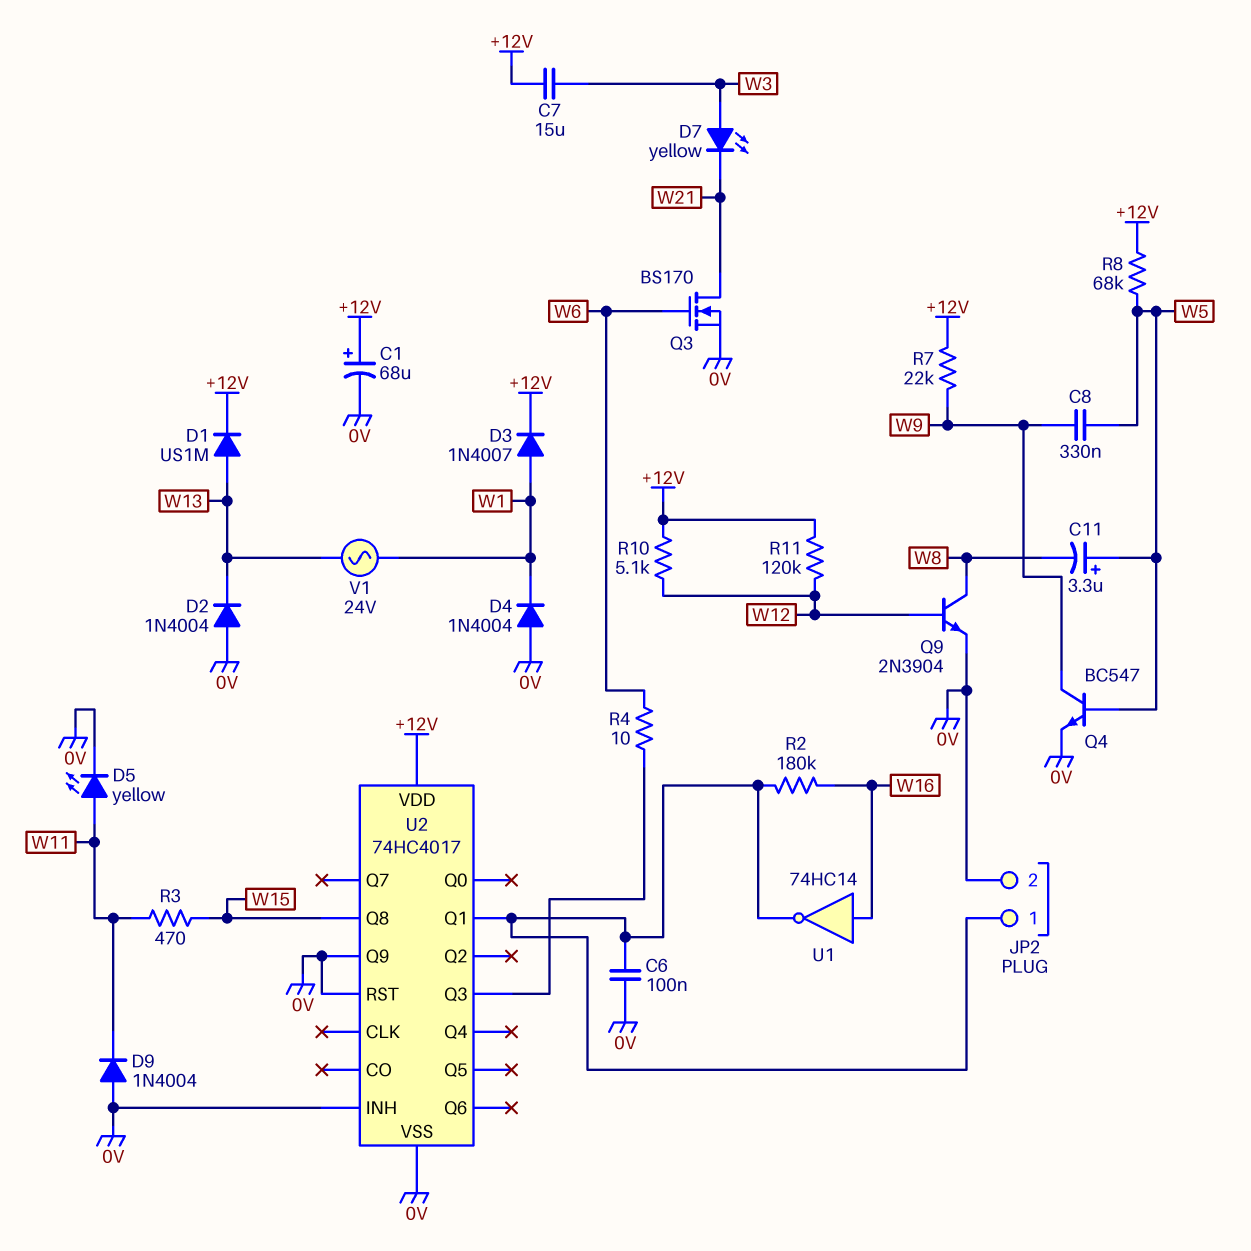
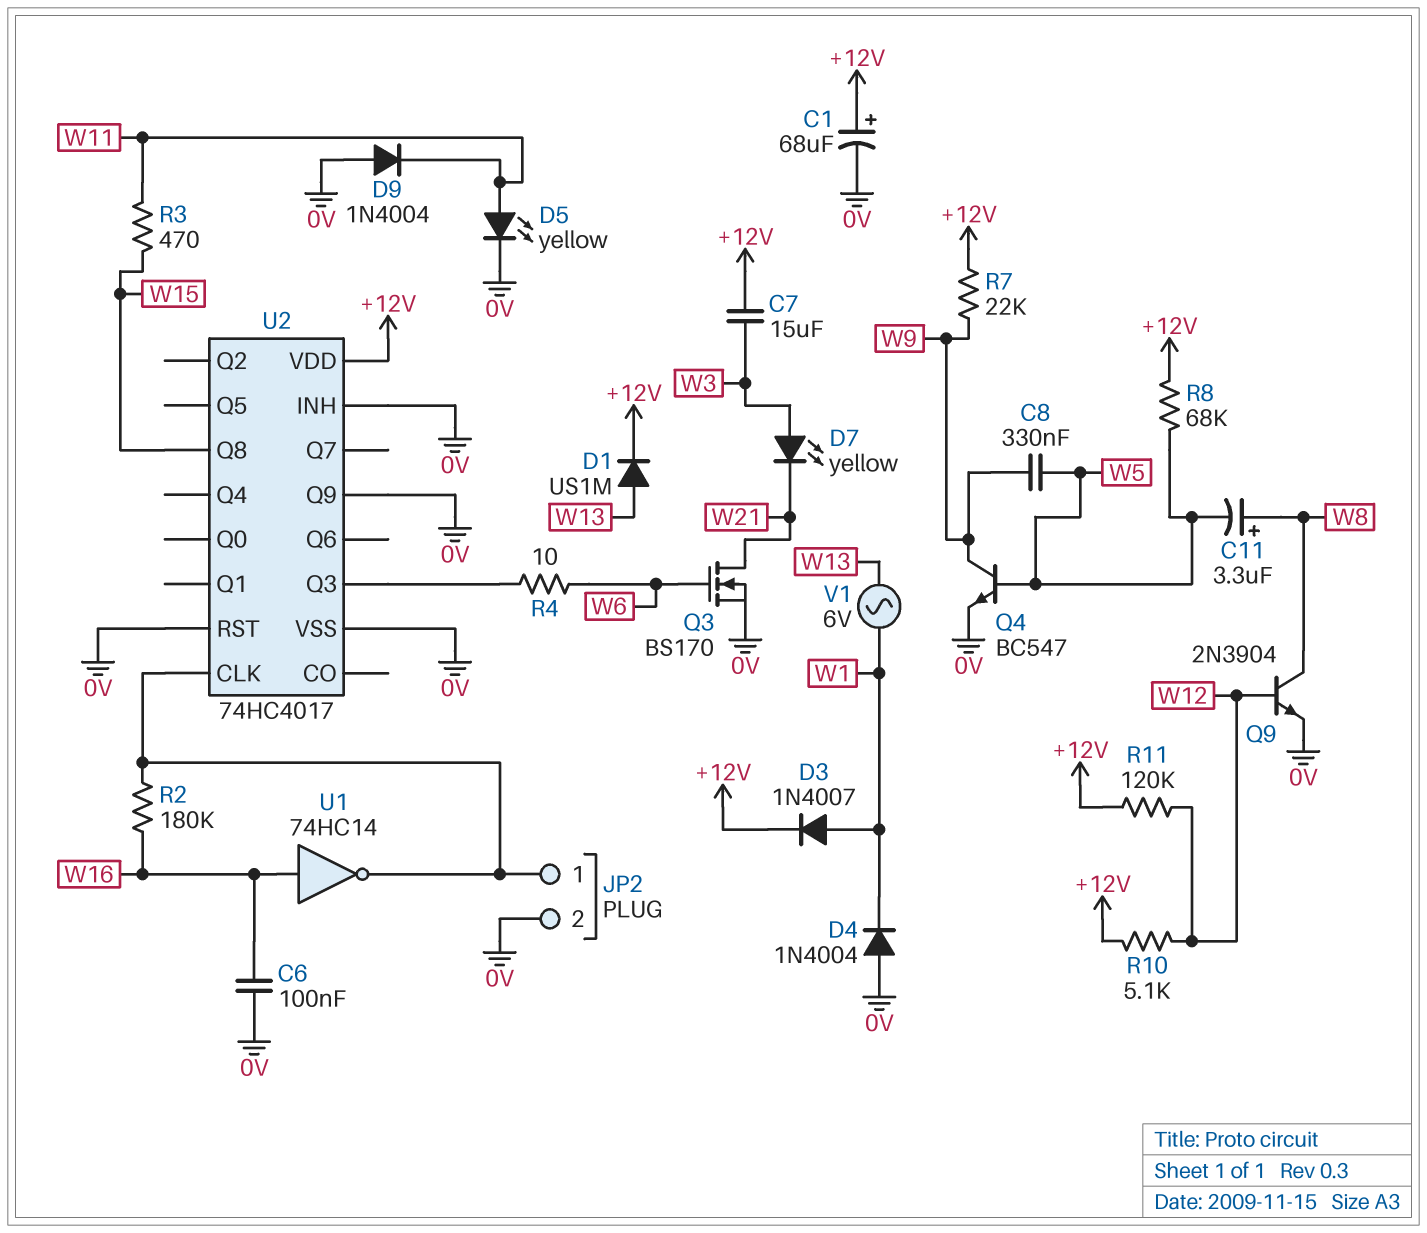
C6: 100nF (0V, JP2/1) -> 100nF (0V, W16)
C11: 3.3uF (plus W5, minus W8) -> 3.3uF (plus W8, minus W5)
D2: diode 1N4004 (A 0V, K W13) -> none
U2 pin CLK: none -> JP2/1
U2 pin Q1: JP2/1 -> none
V1: AC 24V (W1, W13) -> AC 6V (W1, W13)

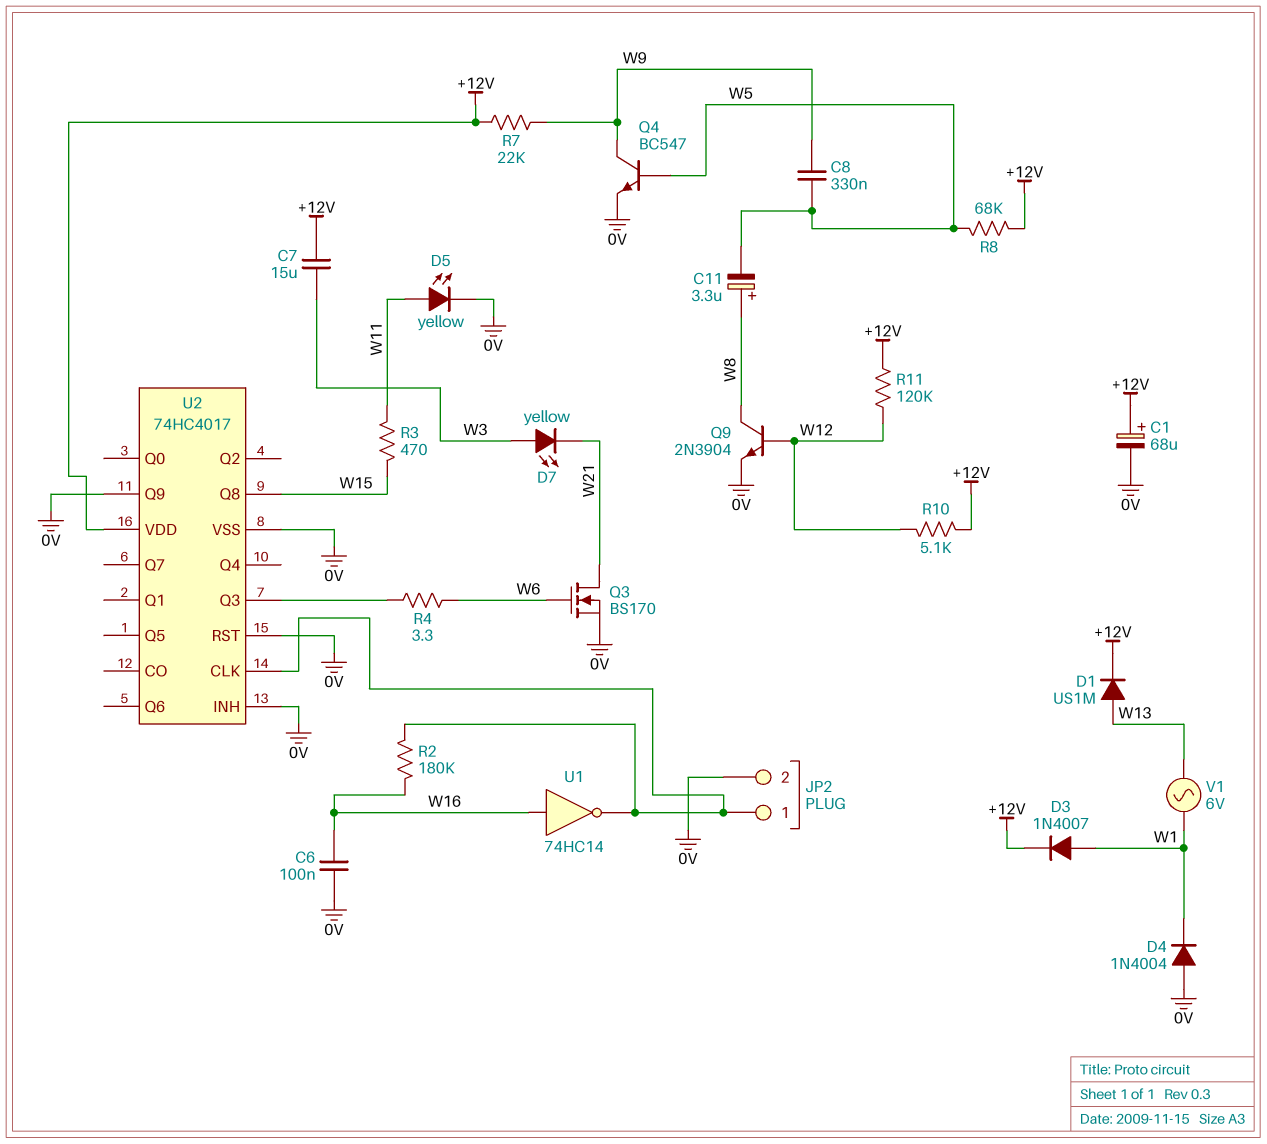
D9: diode 1N4004 (A 0V, K W11) -> none
R4: 10 (U2/Q3, W6) -> 3.3 (U2/Q3, W6)

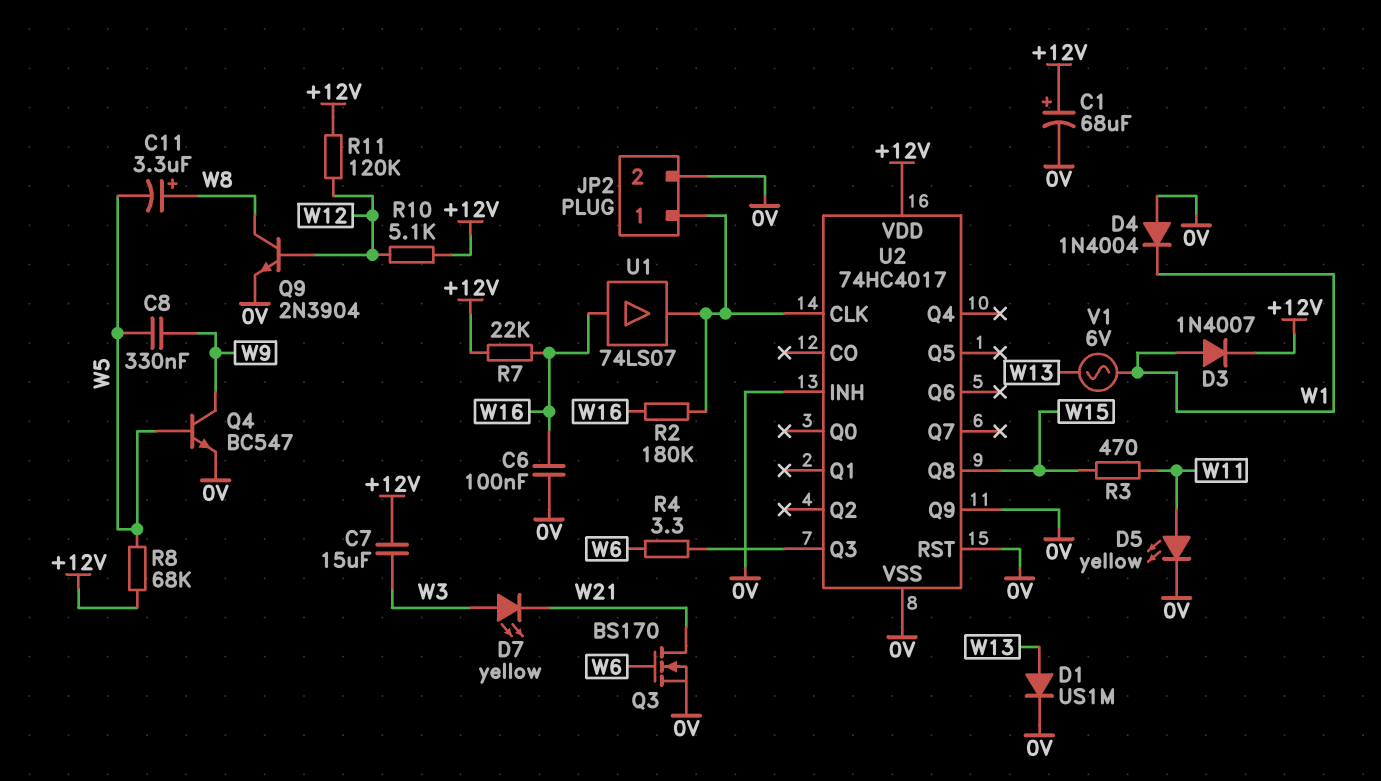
D1: diode US1M (A W13, K +12V) -> diode US1M (A W13, K 0V)
R7: 22k (+12V, W9) -> 22k (+12V, W16)
U1: NOT 74HC14 (in W16, out JP2/1) -> buffer 74LS07 (in W16, out JP2/1)

